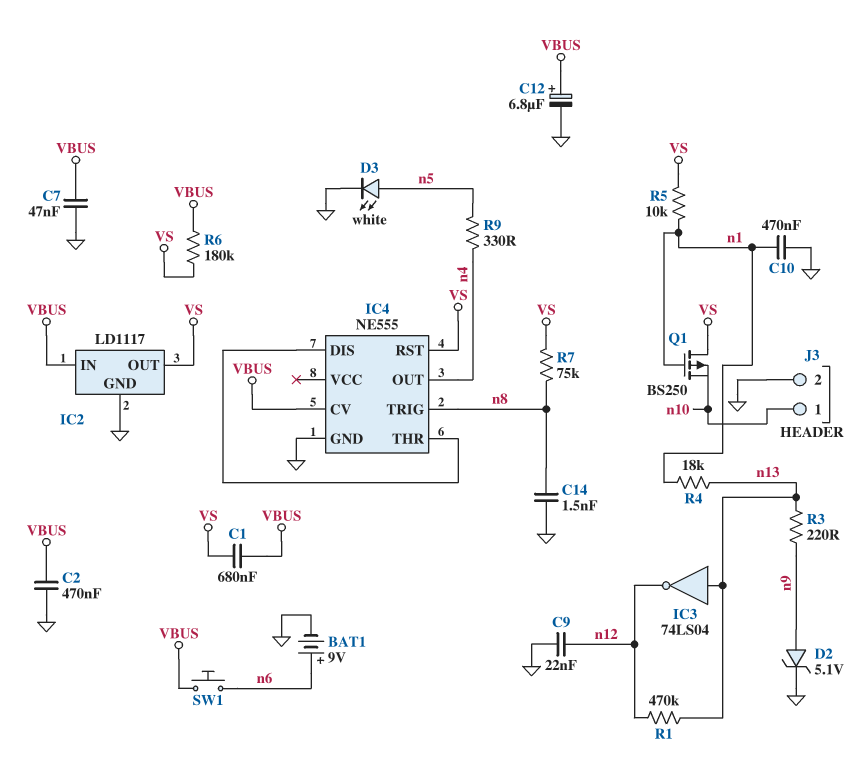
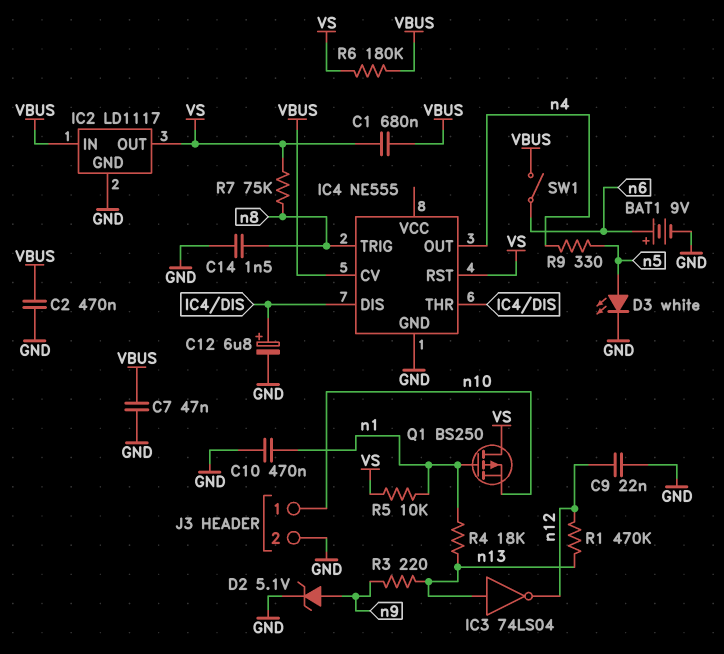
C12: 6.8uF (plus VBUS, minus GND) -> 6.8uF (plus IC4/DIS, minus GND)
SW1: button (VBUS, n6) -> switch (VBUS, n6)

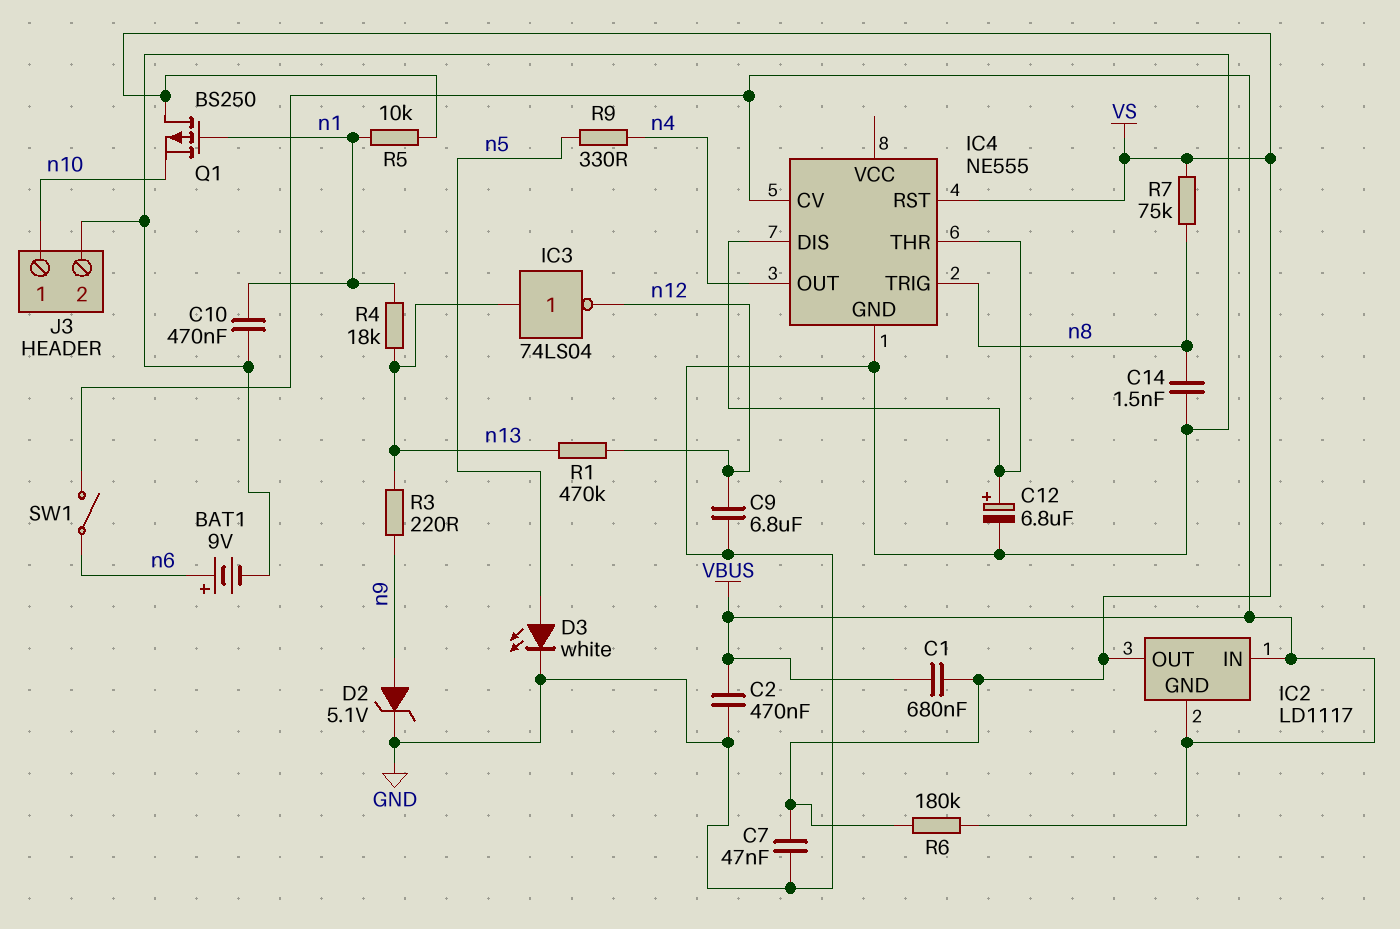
C7: 47nF (GND, VBUS) -> 47nF (GND, VS)
C9: 22nF (GND, n12) -> 6.8uF (GND, n12)
IC2 pin GND: GND -> VBUS

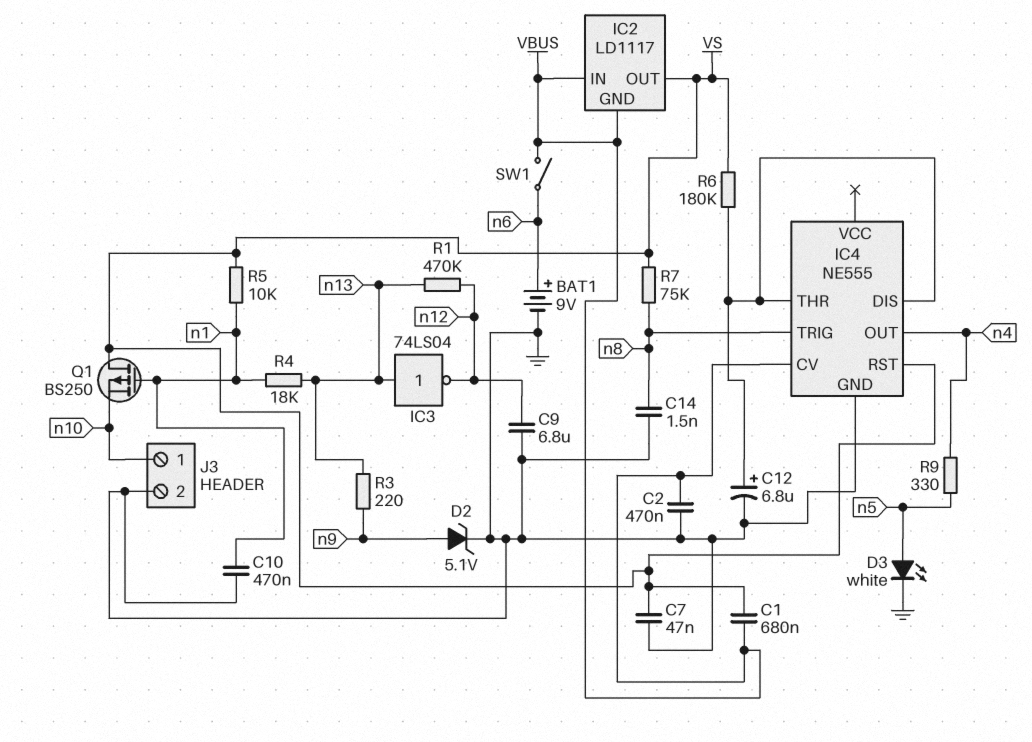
R6: 180k (VBUS, VS) -> 180k (IC4/DIS, VS)

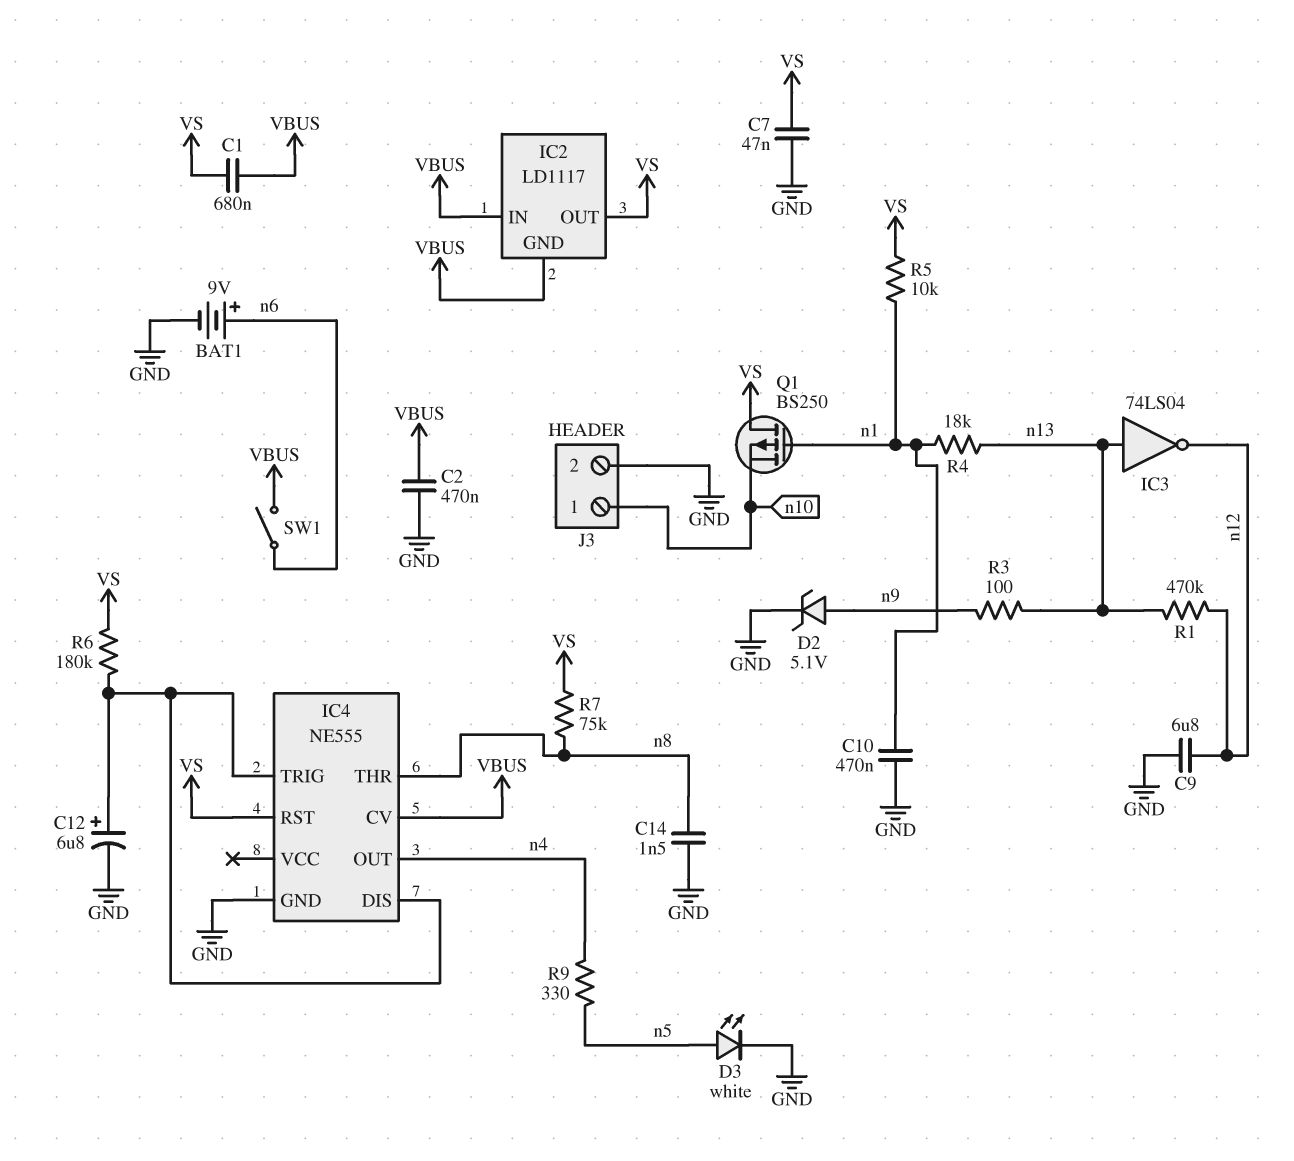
IC4 pin THR: IC4/DIS -> n8
IC4 pin TRIG: n8 -> IC4/DIS
R3: 220 (n9, n13) -> 100 (n9, n13)

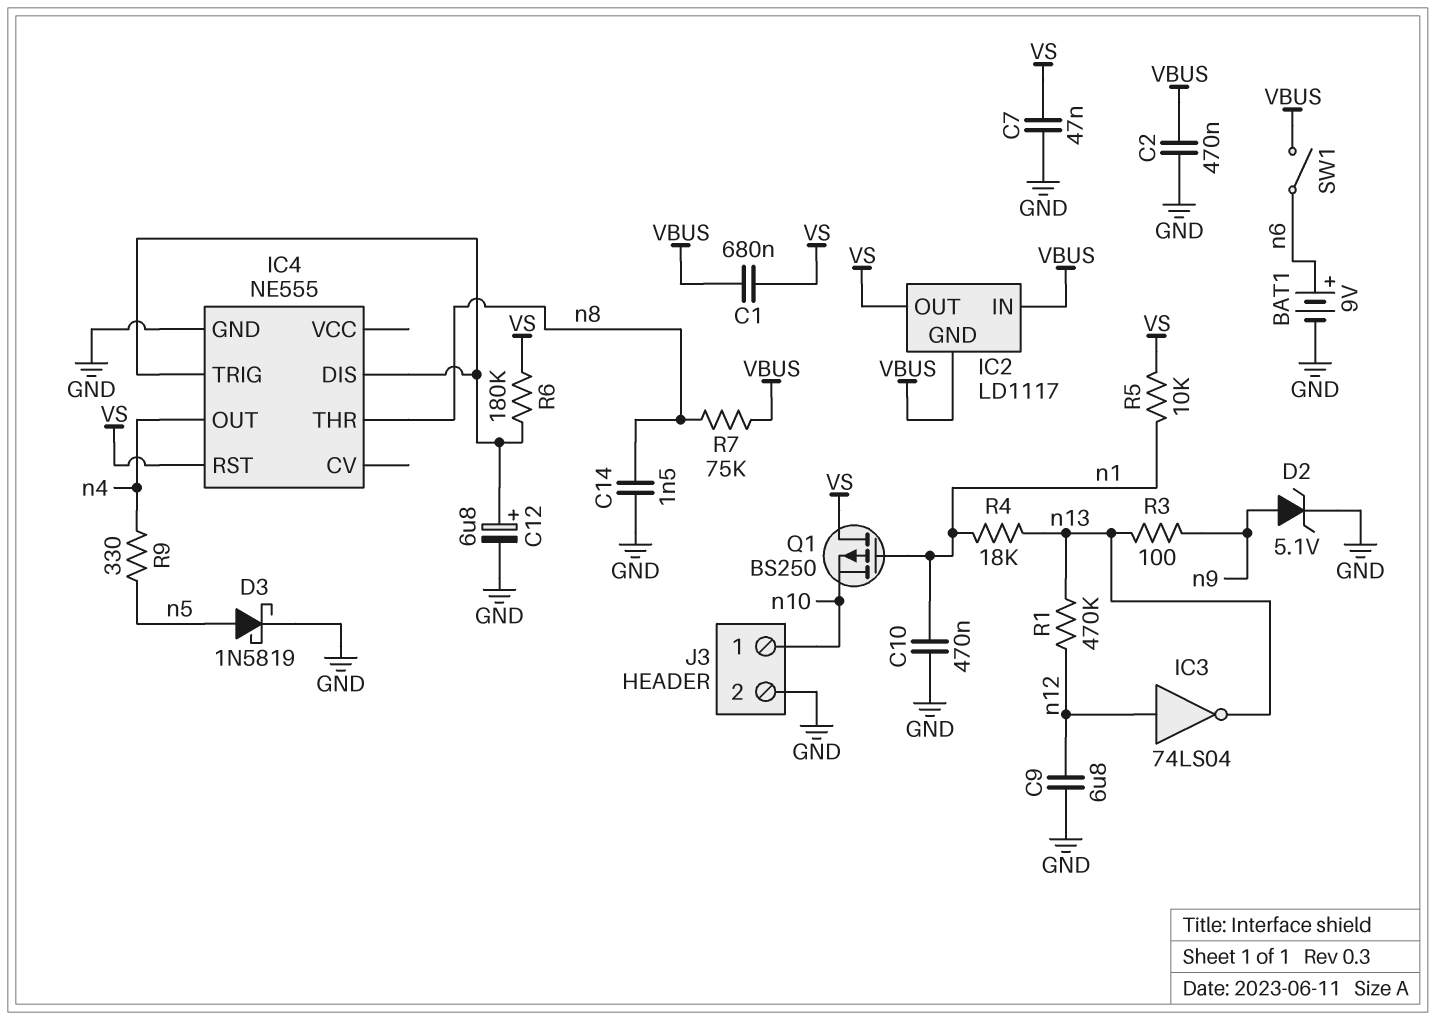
D3: LED white (A n5, K GND) -> schottky 1N5819 (A n5, K GND)
IC3: NOT 74LS04 (in n13, out n12) -> NOT 74LS04 (in n12, out n13)
IC4 pin CV: VBUS -> none
R7: 75k (VS, n8) -> 75k (VBUS, n8)

